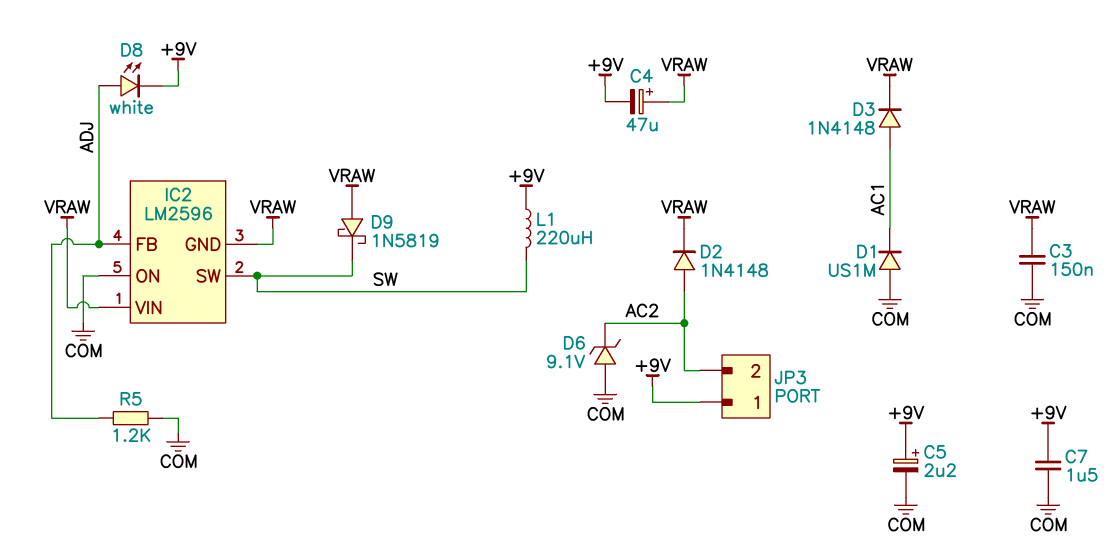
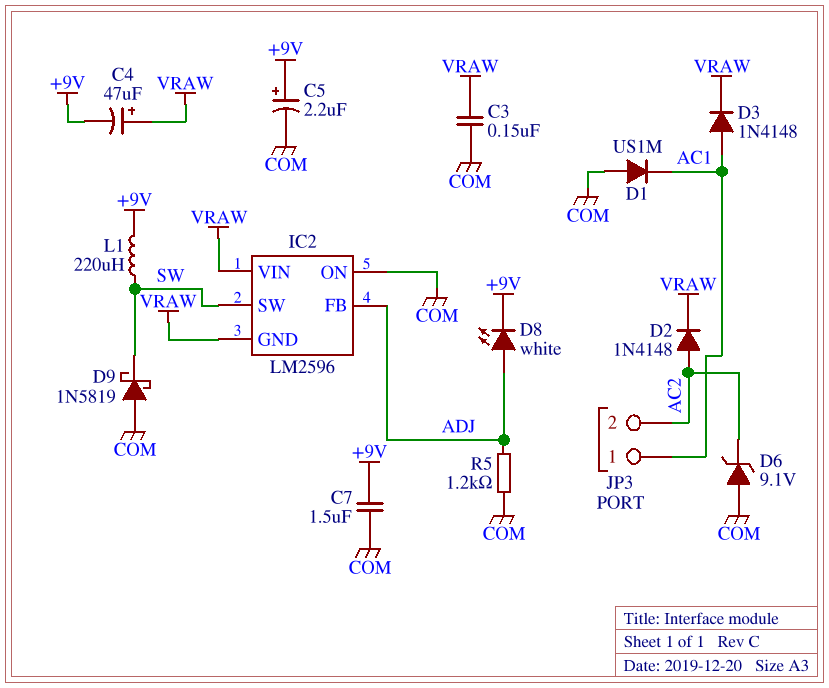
D9: schottky 1N5819 (A VRAW, K SW) -> schottky 1N5819 (A COM, K SW)
JP3 pin 1: +9V -> AC1

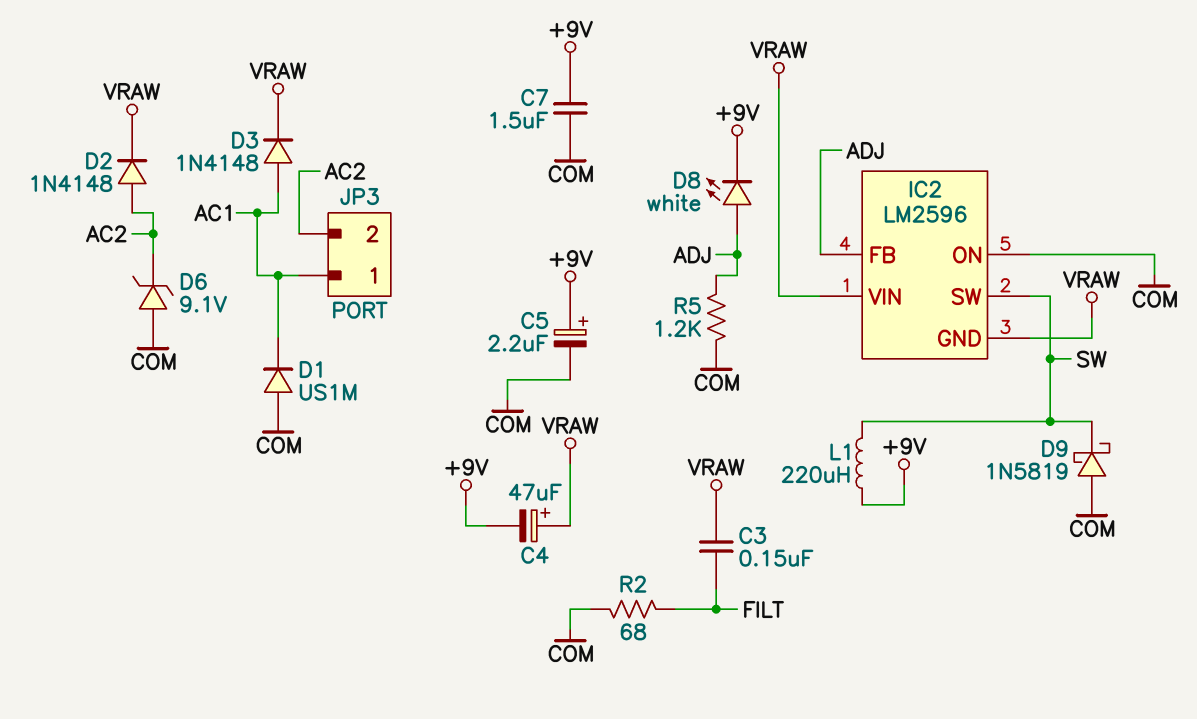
C3: 150nF (COM, VRAW) -> 150nF (FILT, VRAW)
R2: none -> 68 (COM, FILT)

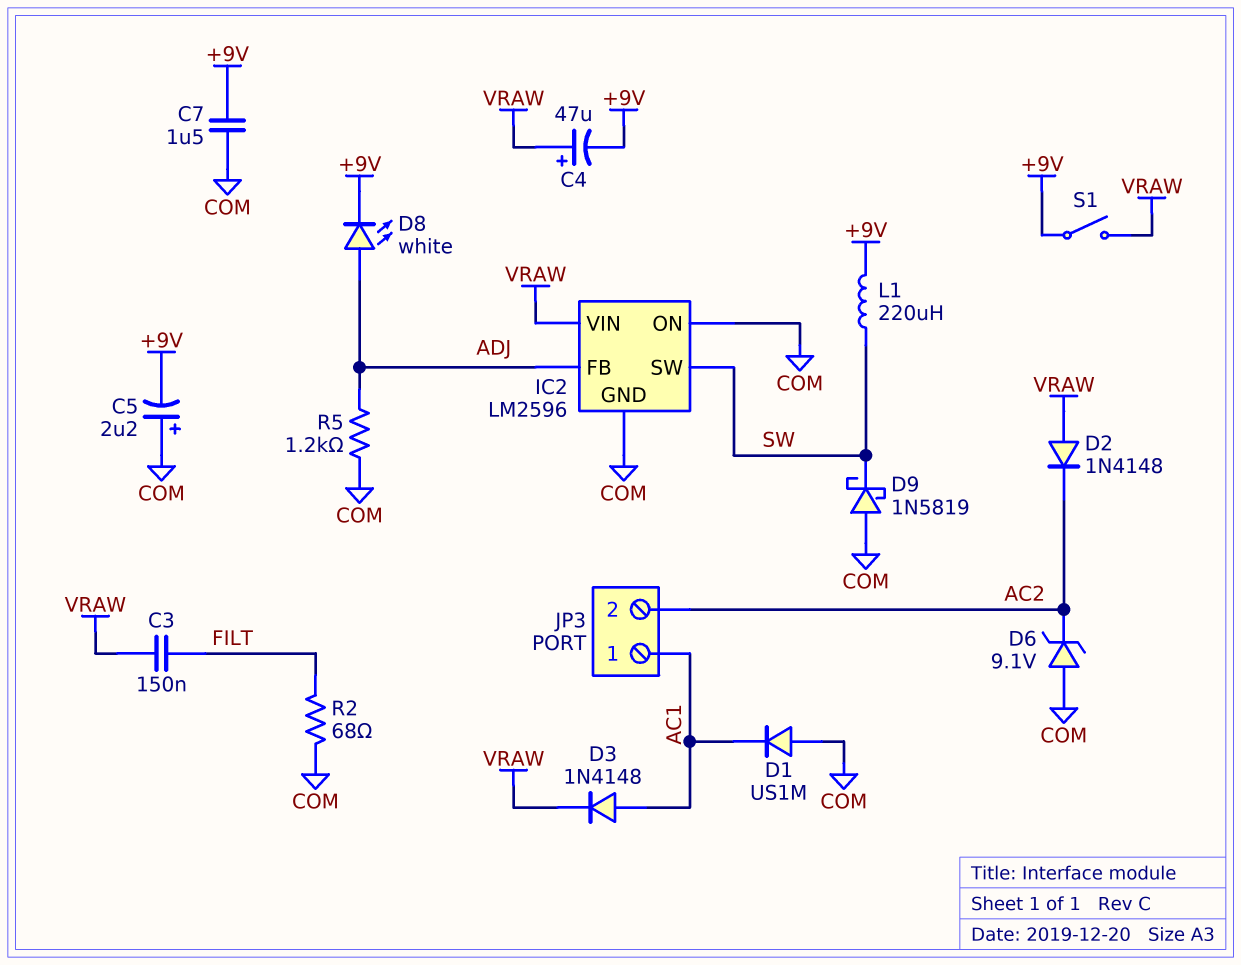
C5: 2.2uF (plus +9V, minus COM) -> 2.2uF (plus COM, minus +9V)
D2: diode 1N4148 (A AC2, K VRAW) -> diode 1N4148 (A VRAW, K AC2)
IC2 pin GND: VRAW -> COM
S1: none -> switch (+9V, VRAW)

